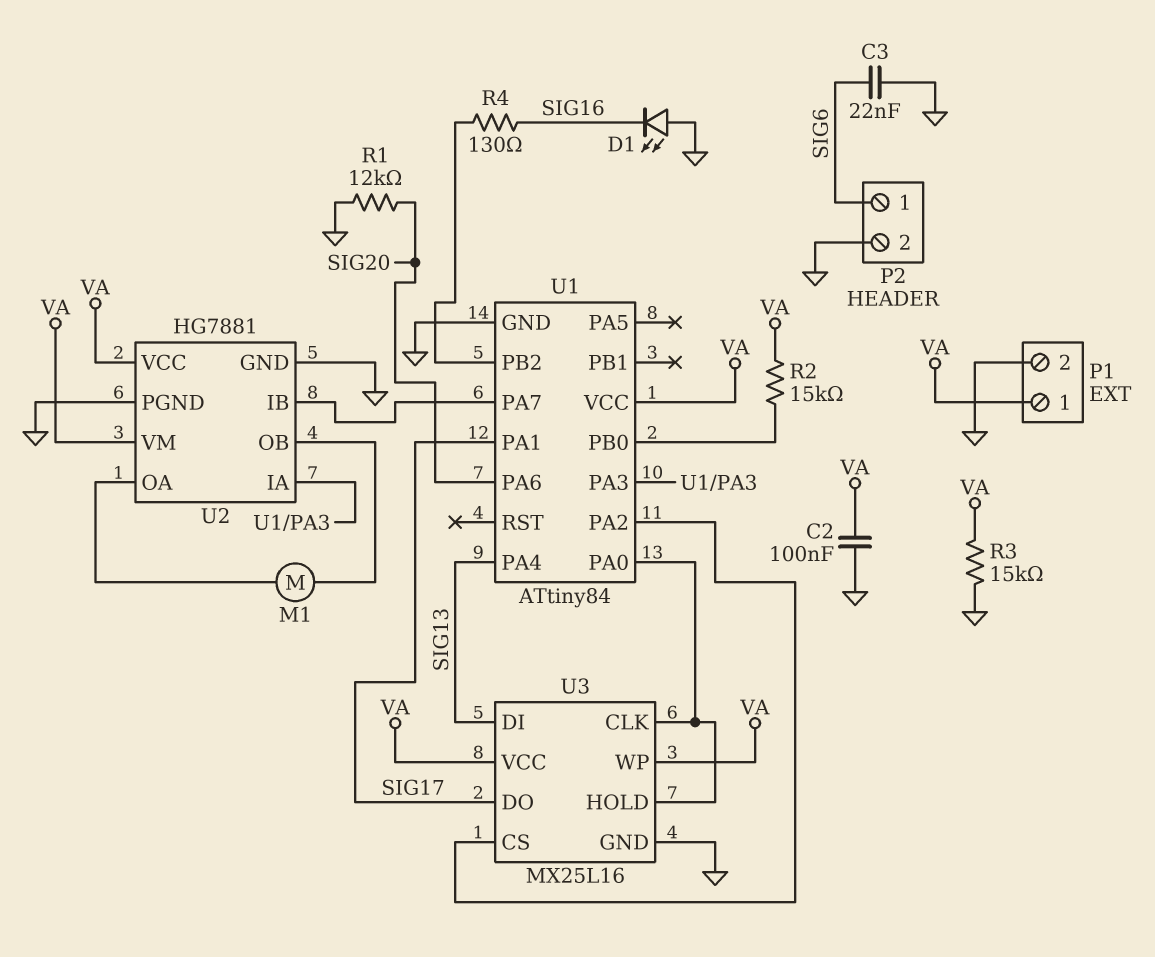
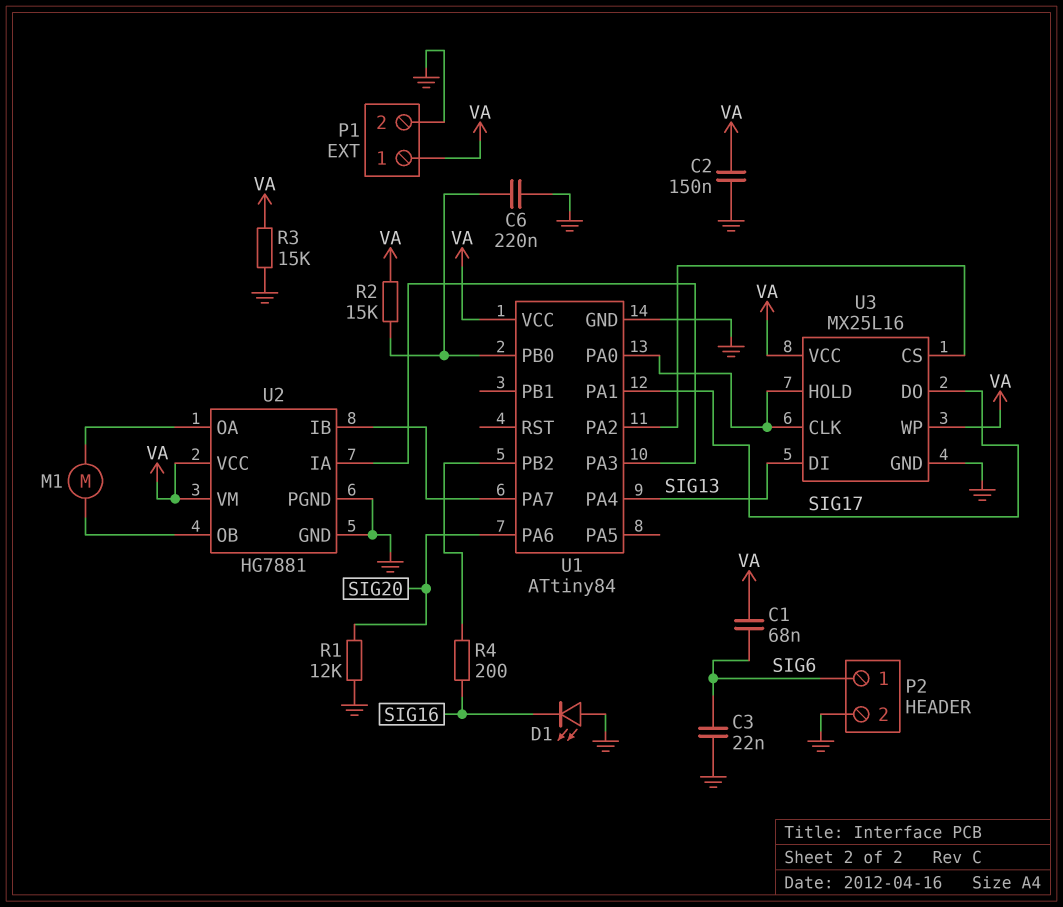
C1: none -> 68nF (SIG6, VA)
C2: 100nF (GND, VA) -> 150nF (GND, VA)
C6: none -> 220nF (GND, U1/PB0)
R4: 130 (SIG16, U1/PB2) -> 200 (SIG16, U1/PB2)

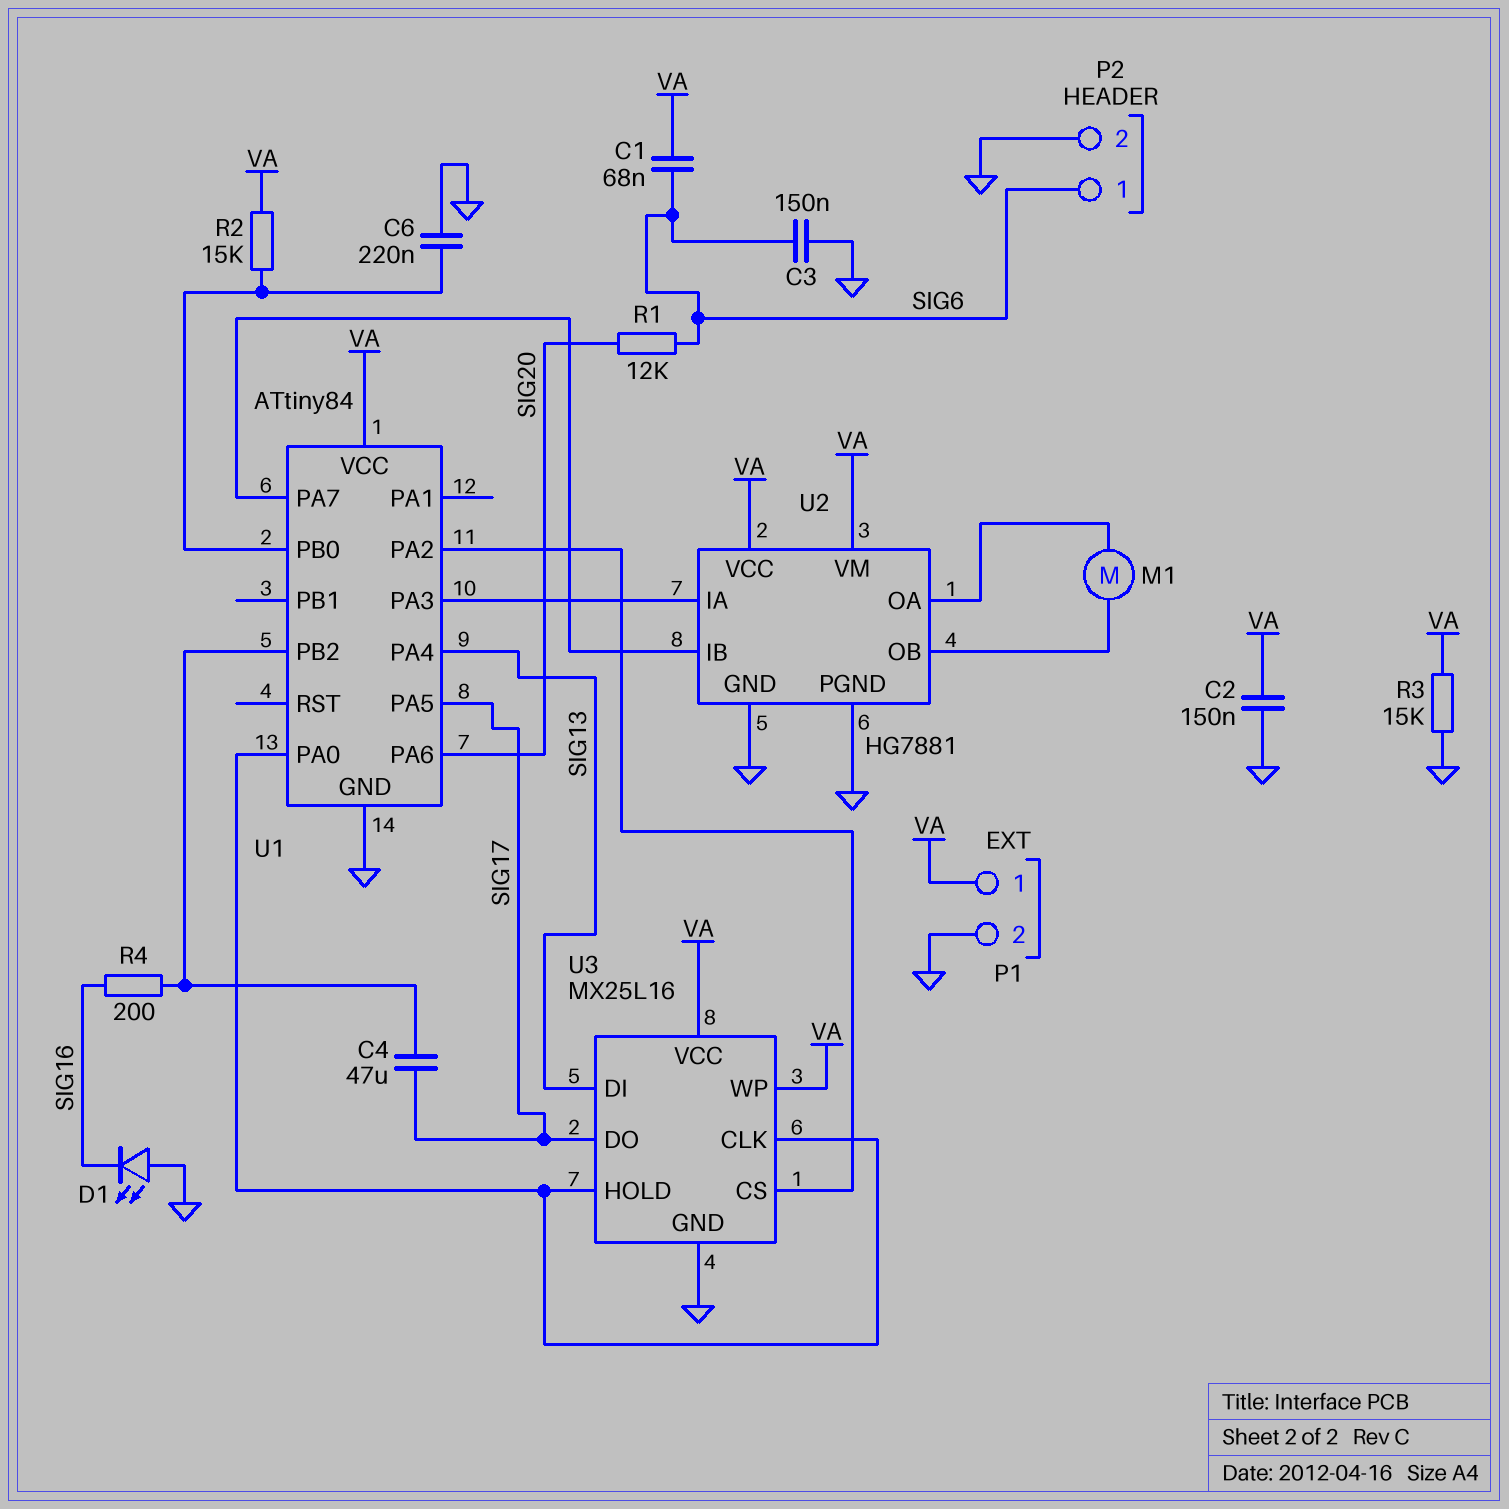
C3: 22nF (GND, SIG6) -> 150nF (GND, SIG6)
C4: none -> 47uF (SIG17, U1/PB2)
R1: 12k (GND, SIG20) -> 12k (SIG6, SIG20)
U1 pin PA1: SIG17 -> none
U1 pin PA5: none -> SIG17

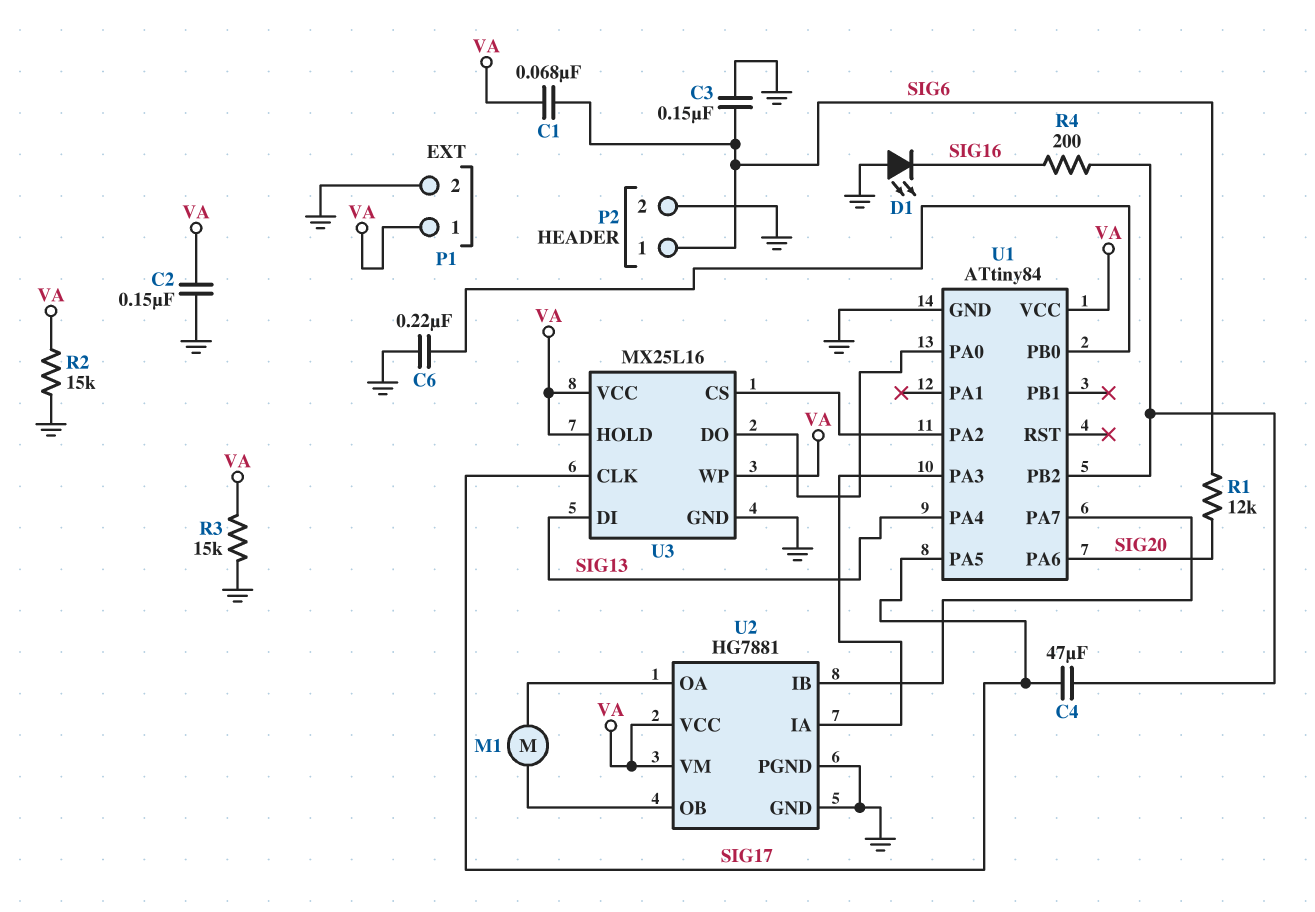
R2: 15k (U1/PB0, VA) -> 15k (GND, VA)
U3 pin CLK: U1/PA0 -> SIG17
U3 pin DO: SIG17 -> U1/PA0
U3 pin HOLD: U1/PA0 -> VA

